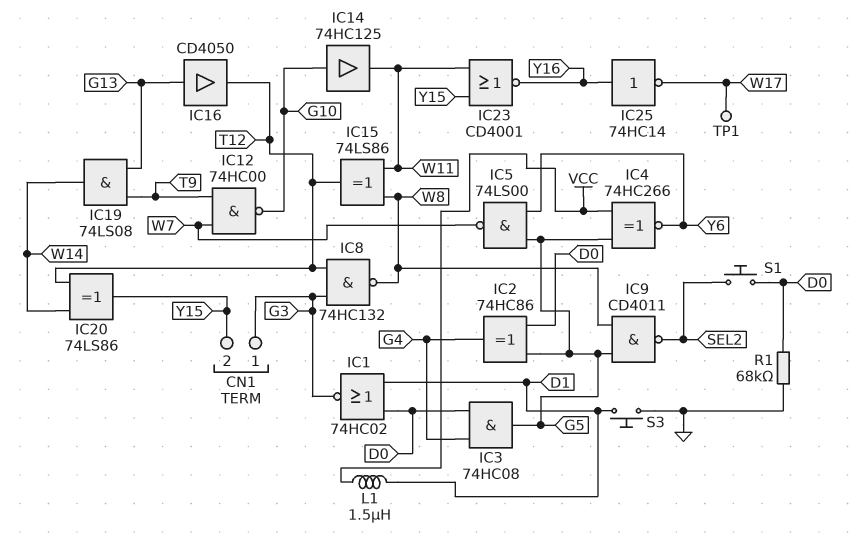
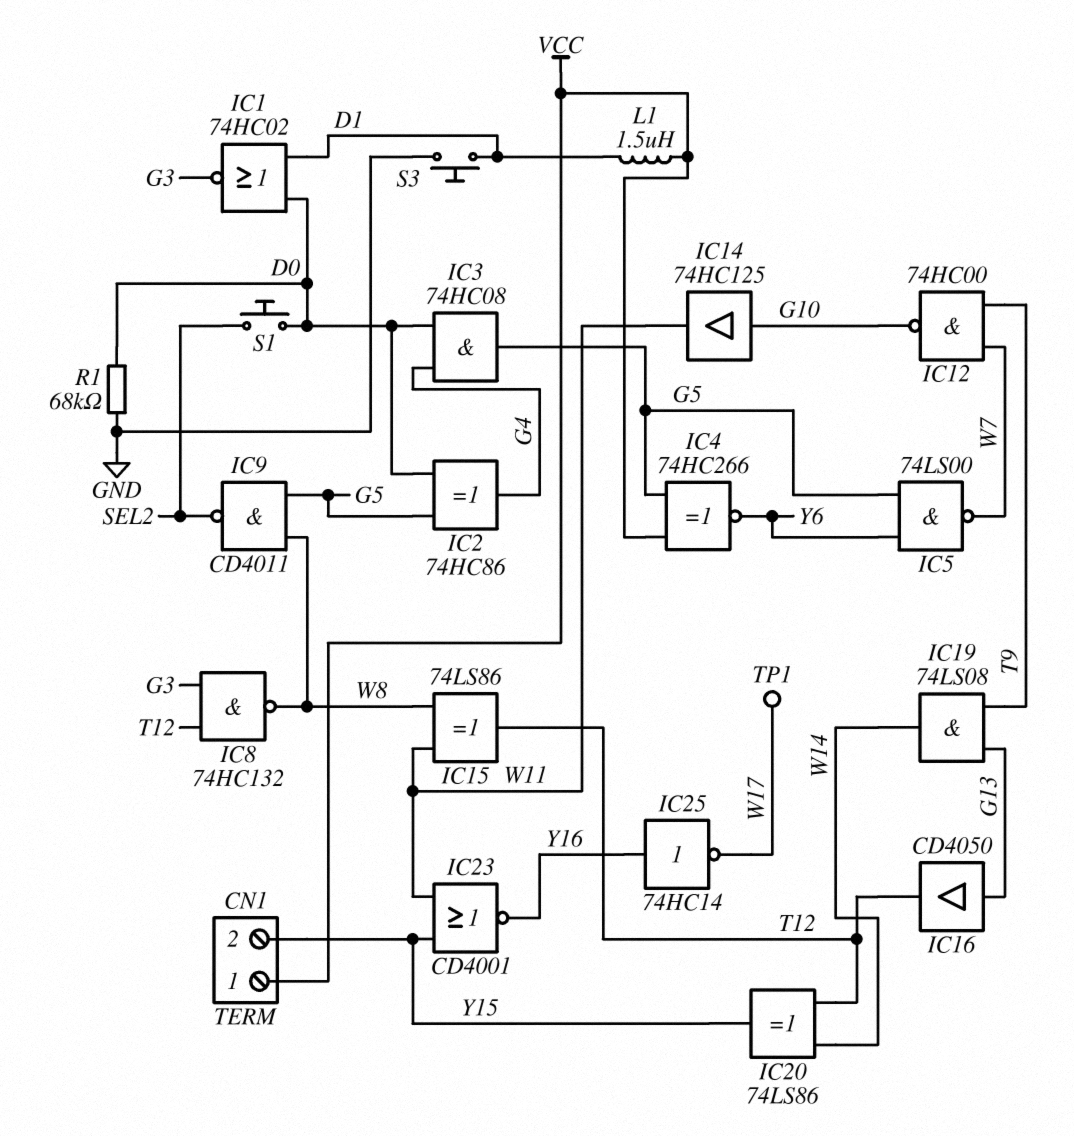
CN1 pin 1: G3 -> VCC

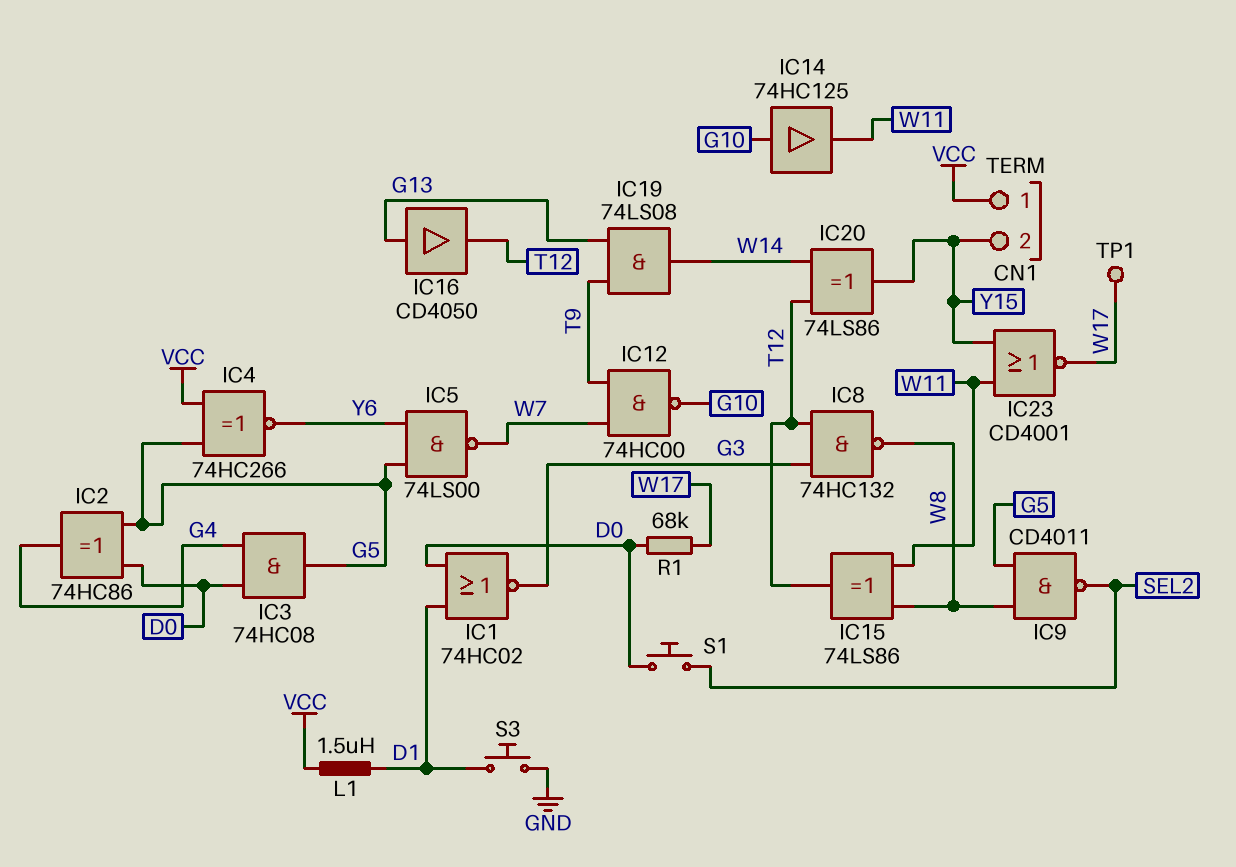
IC23: NOR CD4001 (in W11, in Y15, out Y16) -> NOR CD4001 (in W11, in Y15, out W17)
IC25: NOT 74HC14 (in Y16, out W17) -> none
R1: 68k (D0, GND) -> 68k (D0, W17)

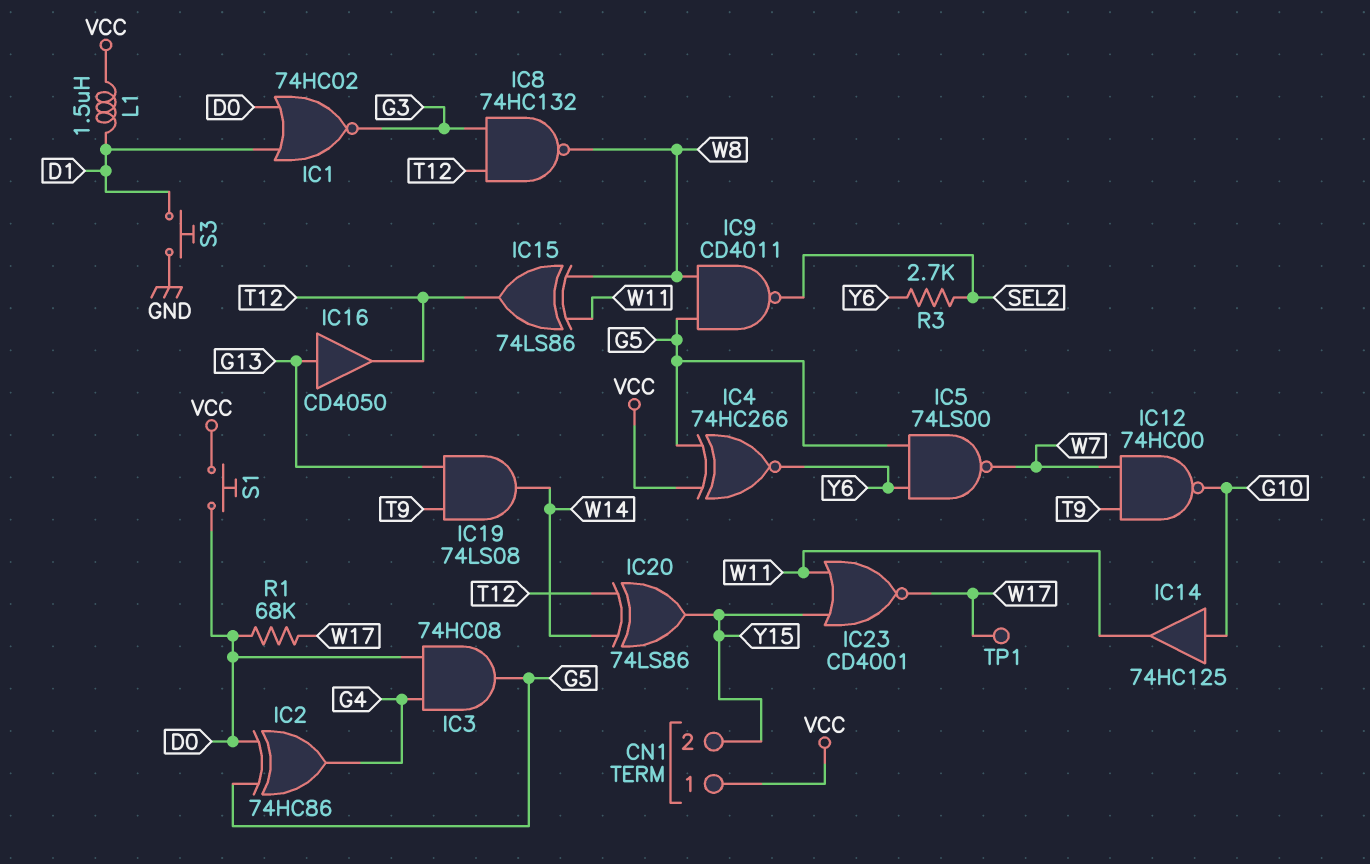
R3: none -> 2.7k (SEL2, Y6)
S1: button (D0, SEL2) -> button (D0, VCC)

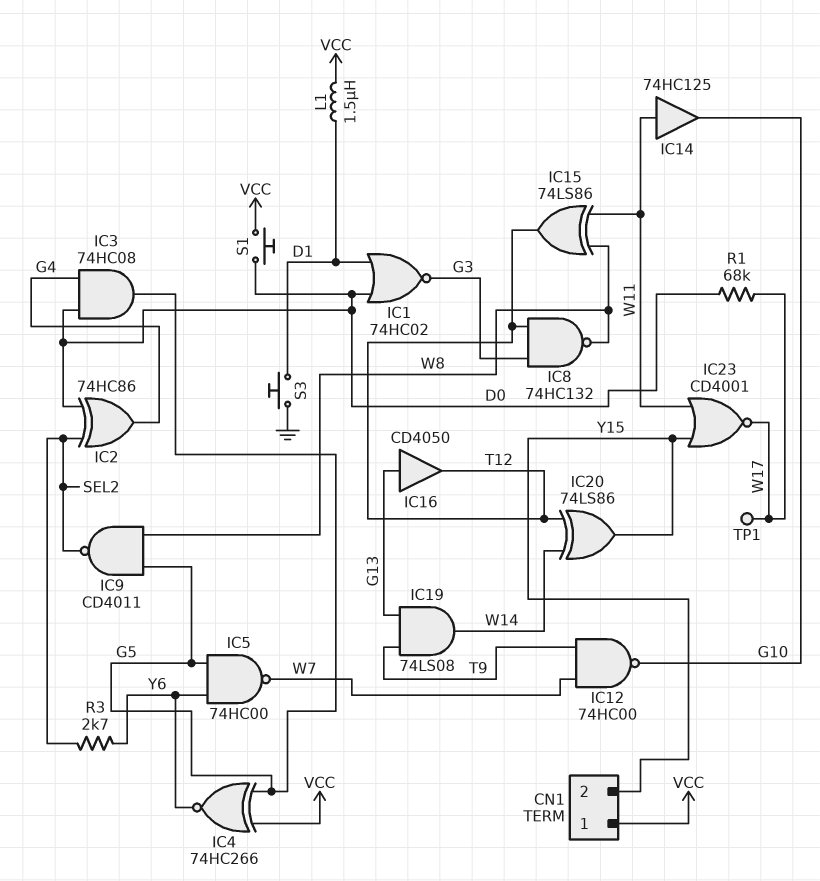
IC2: XOR 74HC86 (in D0, in G5, out G4) -> XOR 74HC86 (in D0, in SEL2, out G4)
IC5: NAND 74LS00 (in G5, in Y6, out W7) -> NAND 74HC00 (in G5, in Y6, out W7)
IC14: buffer 74HC125 (in G10, out W11) -> buffer 74HC125 (in W11, out G10)

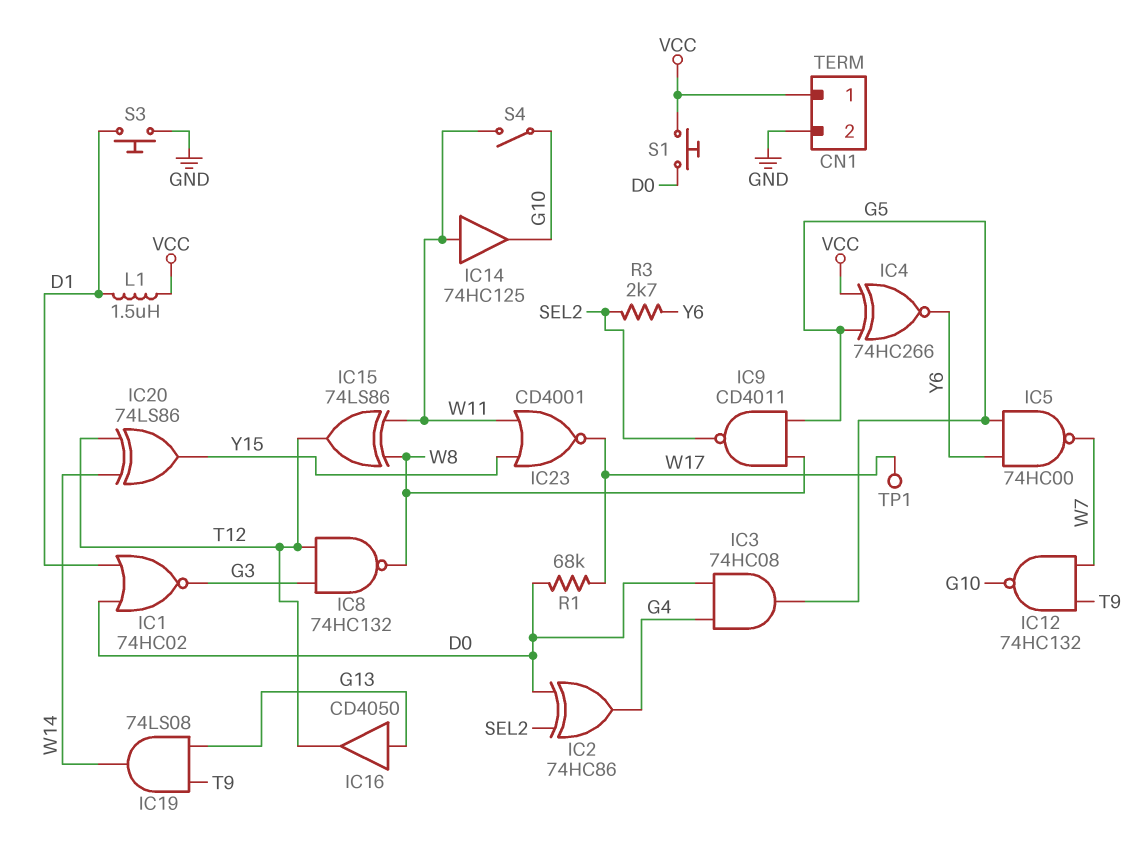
CN1 pin 2: Y15 -> GND
IC12: NAND 74HC00 (in T9, in W7, out G10) -> NAND 74HC132 (in T9, in W7, out G10)
S4: none -> switch (G10, W11)

